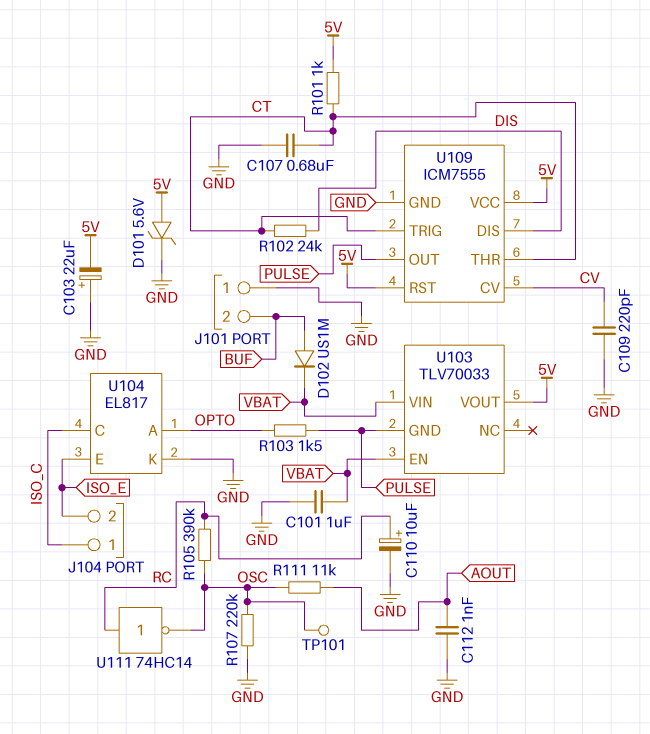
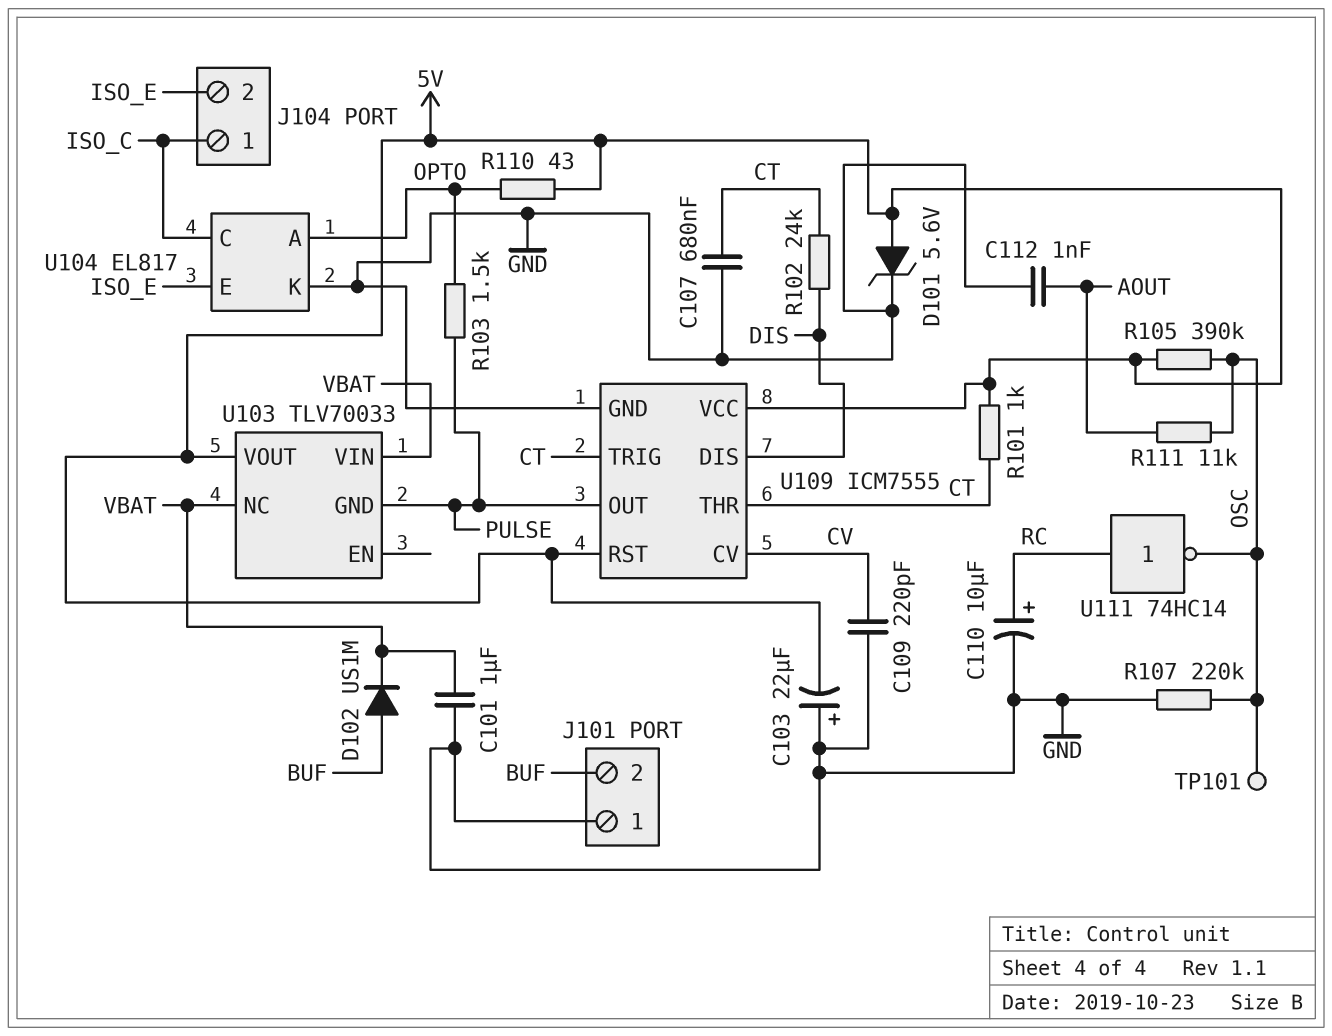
R105: 390k (OSC, RC) -> 390k (5V, OSC)
R110: none -> 43 (5V, OPTO)
U103 pin EN: VBAT -> none
U103 pin NC: none -> VBAT

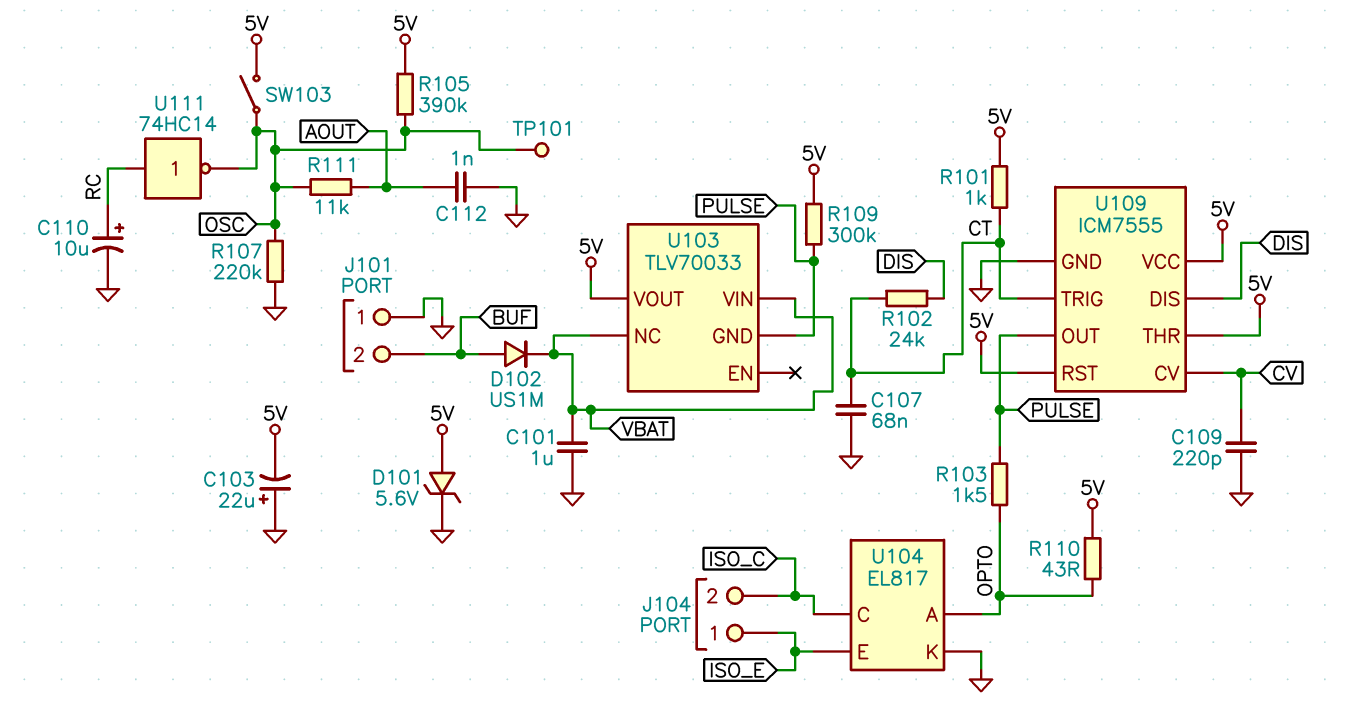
C107: 680nF (CT, GND) -> 68nF (CT, GND)
J104 pin 1: ISO_C -> ISO_E
J104 pin 2: ISO_E -> ISO_C
R109: none -> 300k (5V, PULSE)
SW103: none -> switch (5V, OSC)
U109 pin THR: CT -> 5V

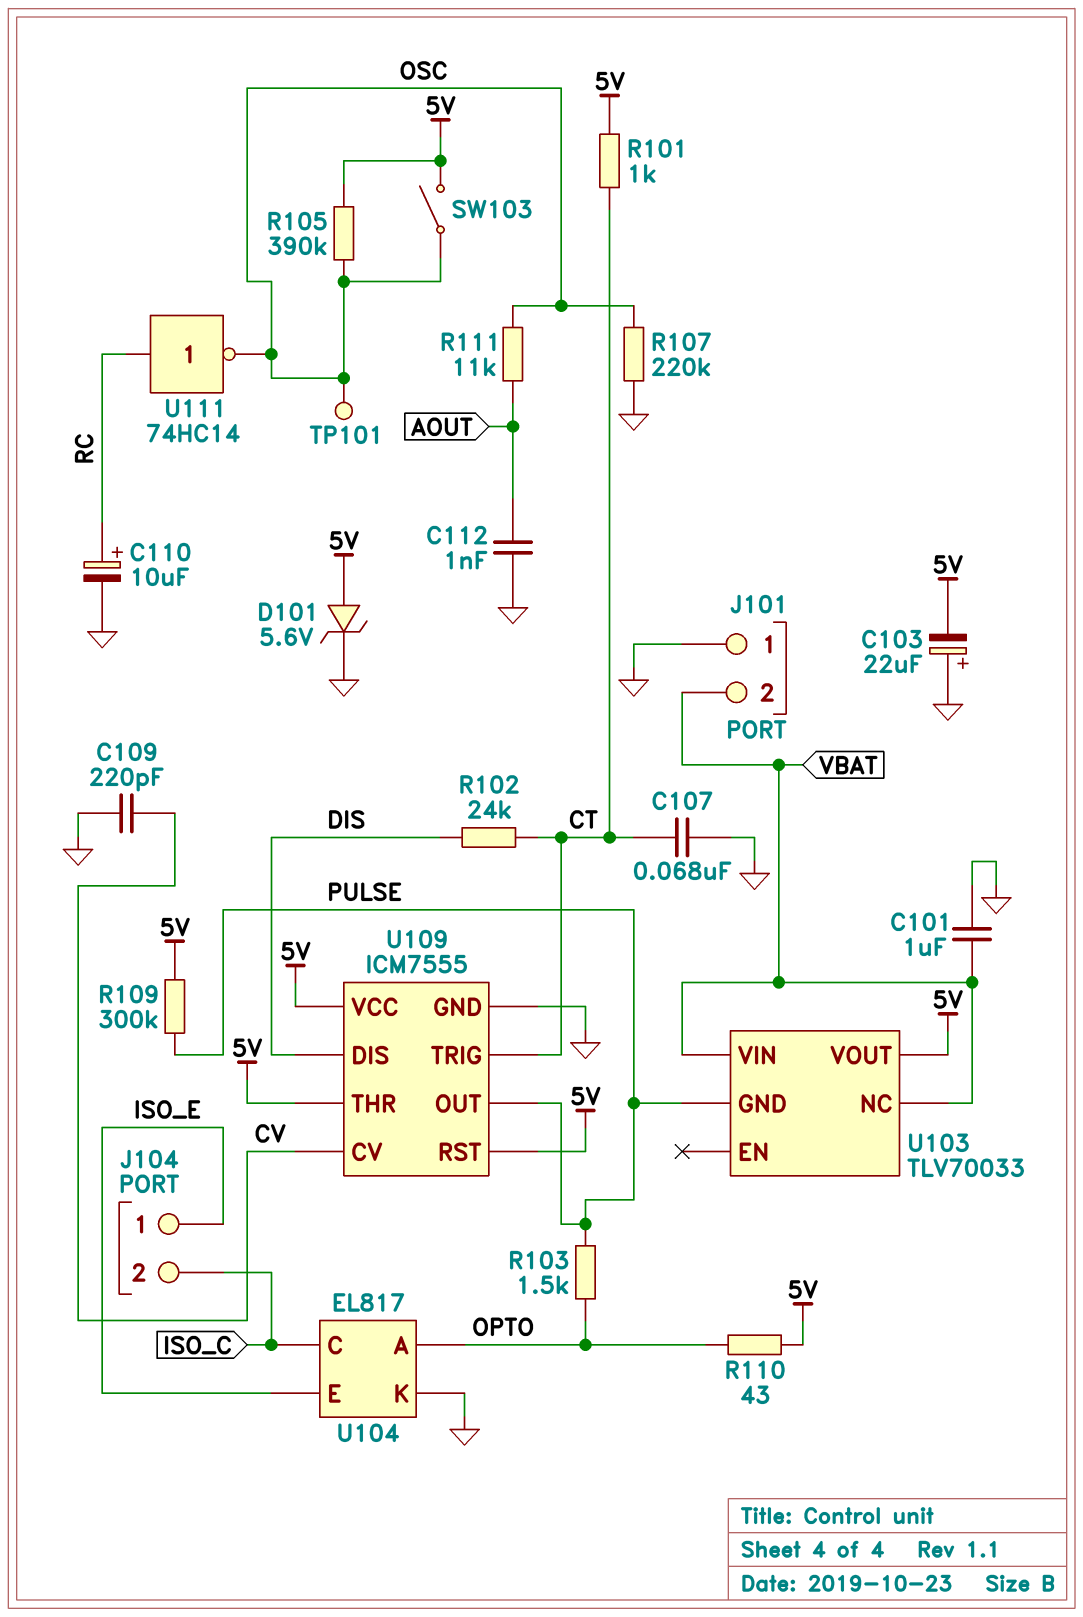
D102: diode US1M (A BUF, K VBAT) -> none
J101 pin 2: BUF -> VBAT

